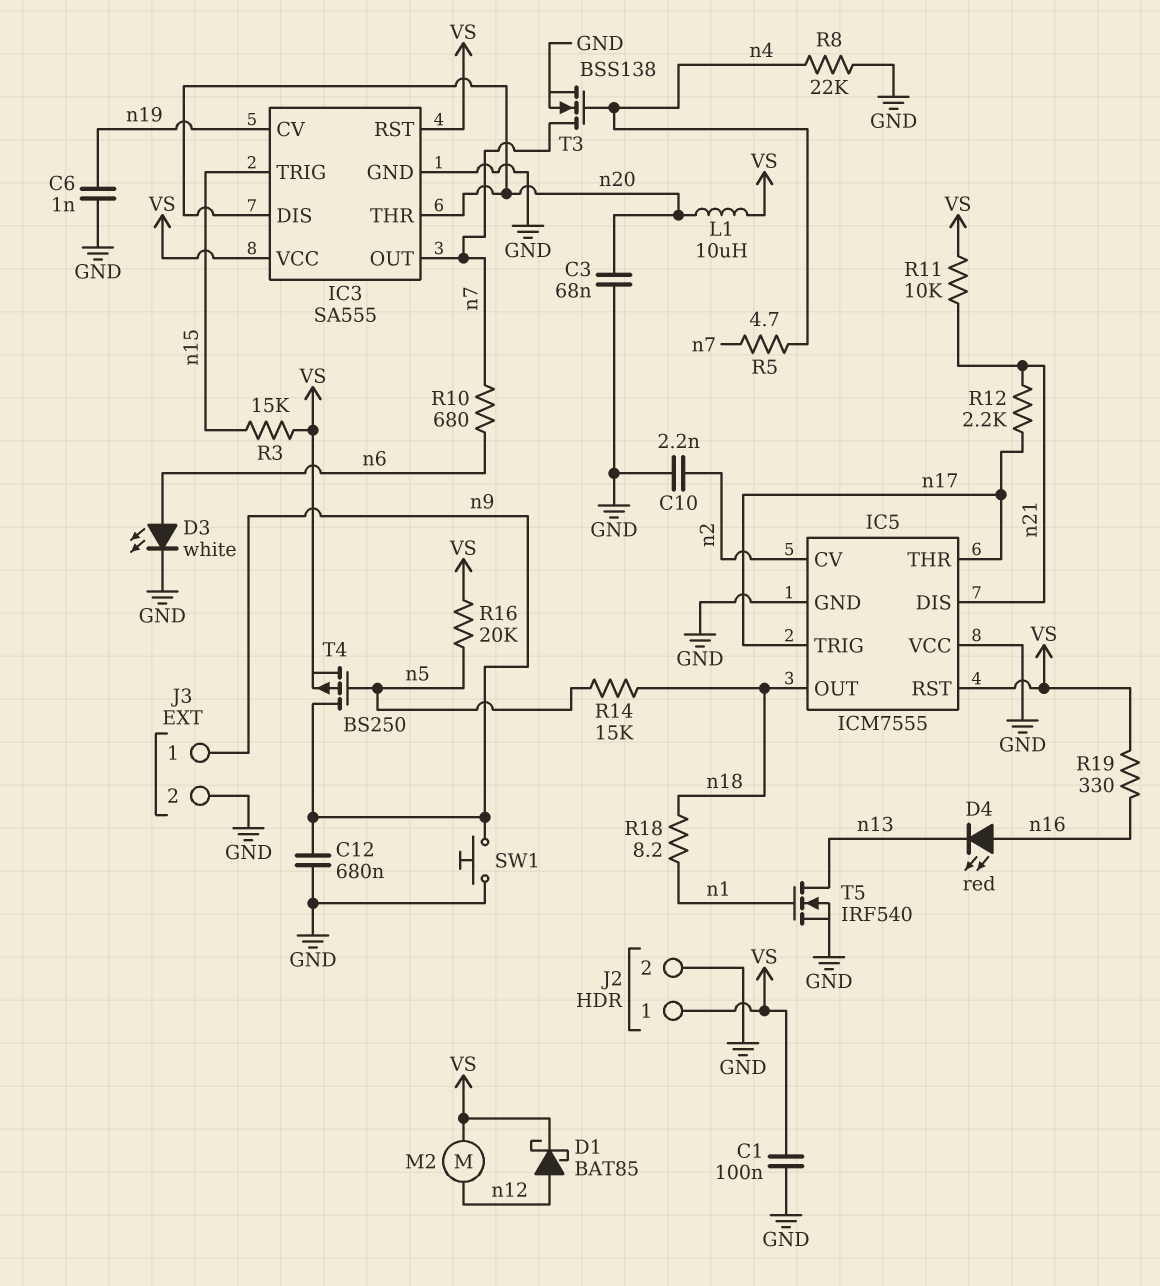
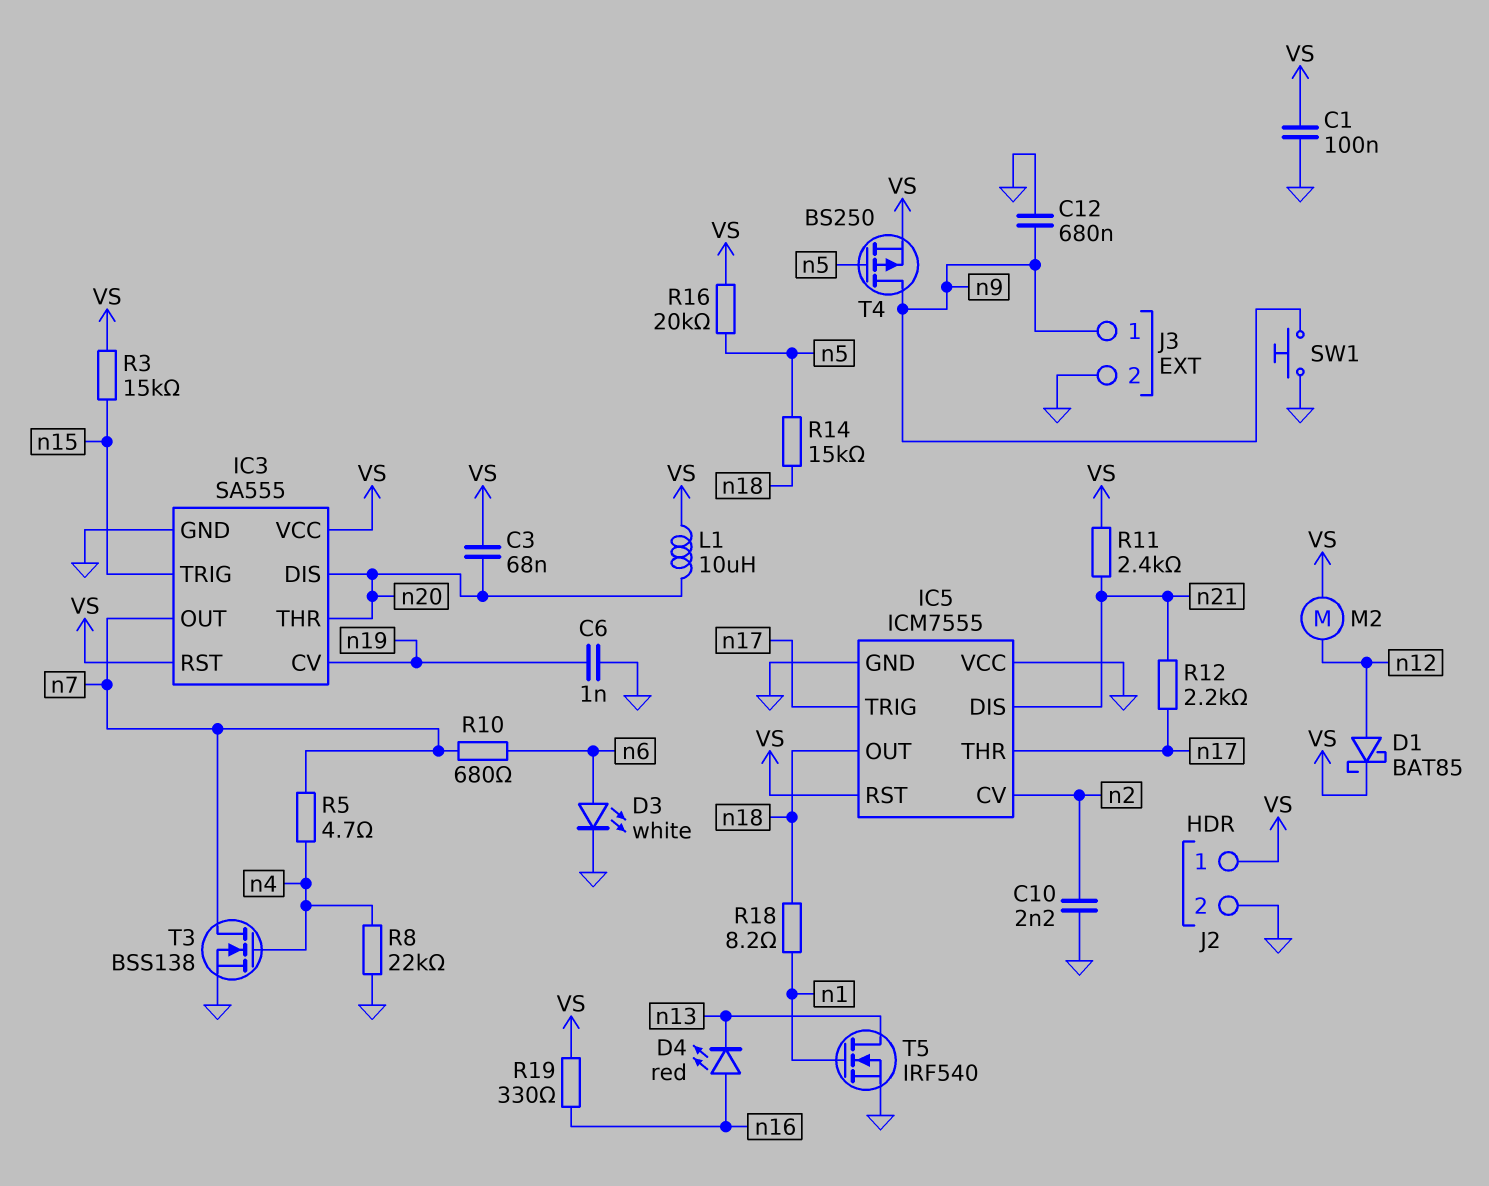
C3: 68nF (GND, n20) -> 68nF (VS, n20)
R11: 10k (VS, n21) -> 2.4k (VS, n21)

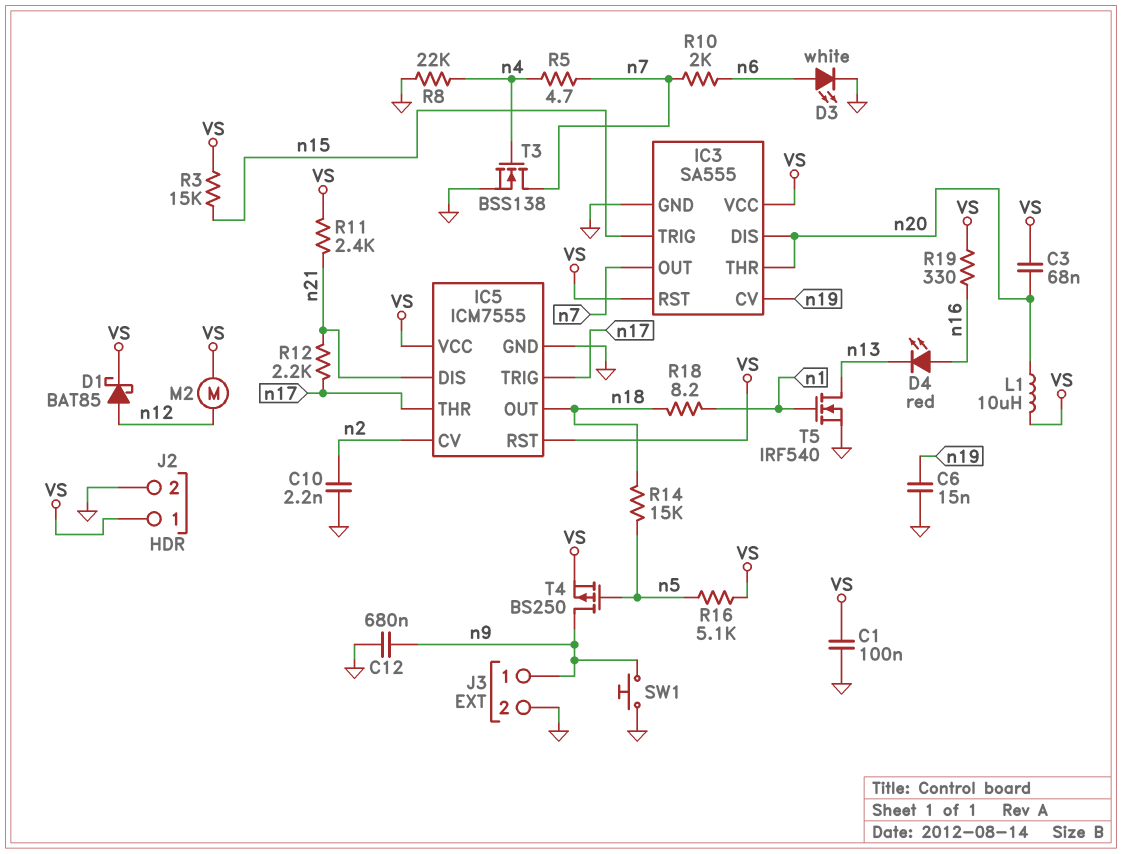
C6: 1nF (GND, n19) -> 15nF (GND, n19)
IC5 pin VCC: GND -> VS
R10: 680 (n6, n7) -> 2k (n6, n7)
R16: 20k (VS, n5) -> 5.1k (VS, n5)

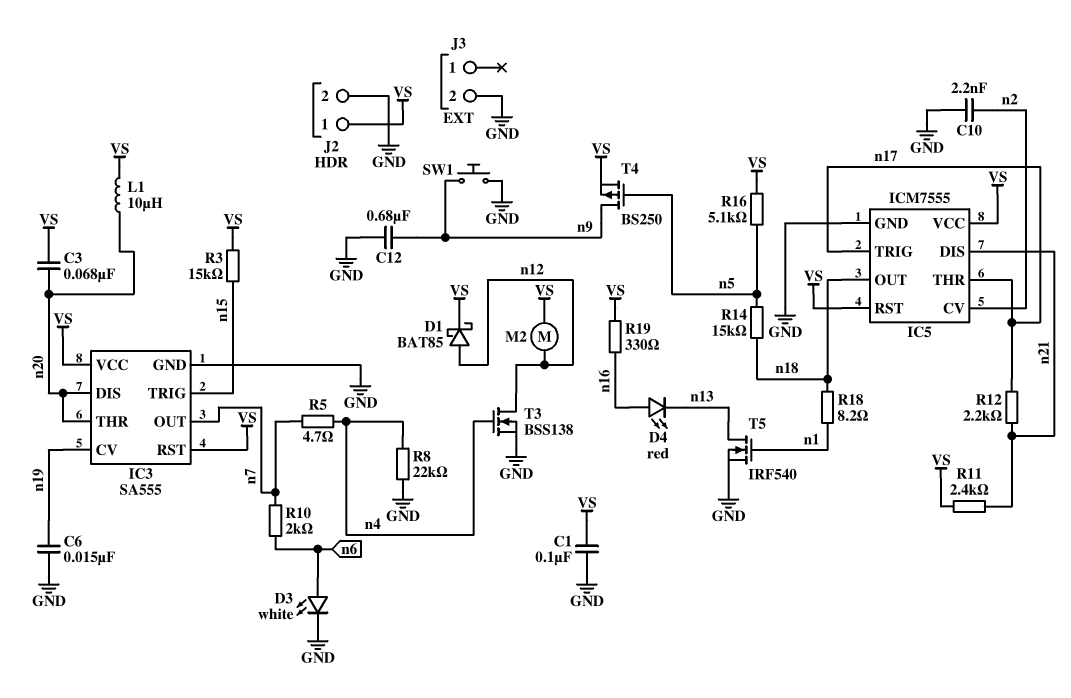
J3 pin 1: n9 -> none
T3: NMOS BSS138 (G n4, D n7, S GND) -> NMOS BSS138 (G n4, D n12, S GND)

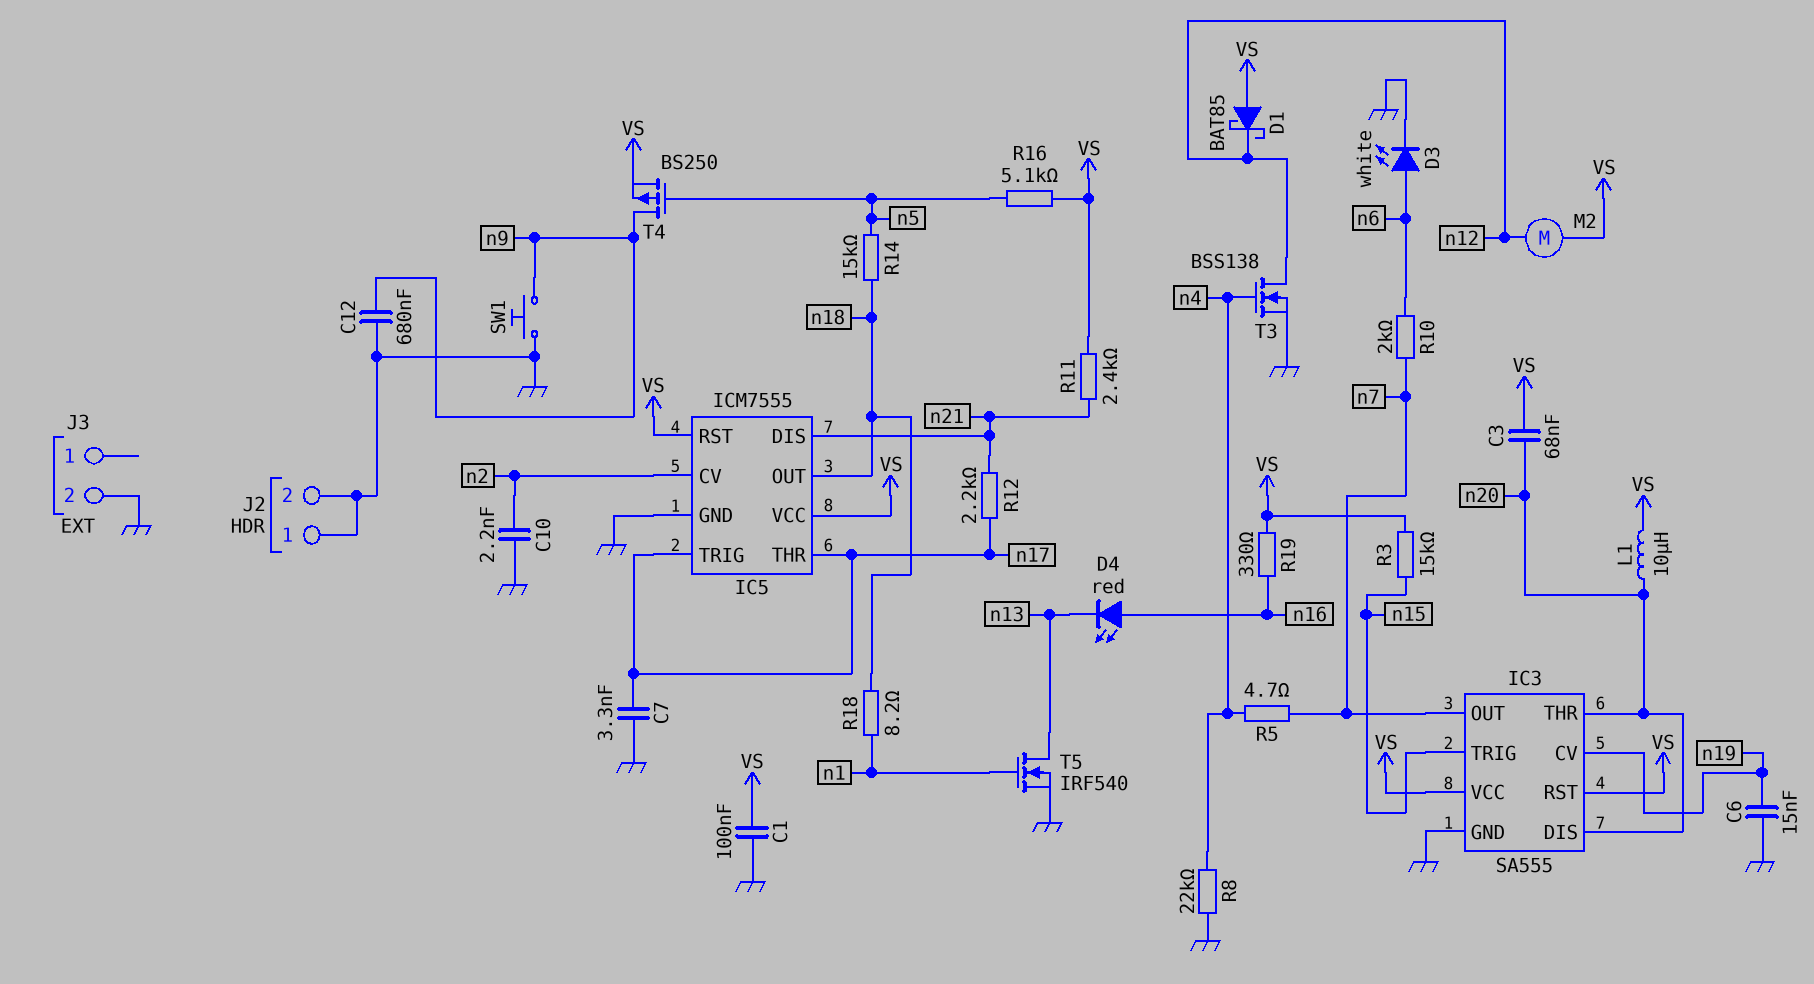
C7: none -> 3.3nF (GND, n17)
D1: schottky BAT85 (A n12, K VS) -> schottky BAT85 (A VS, K n12)
J2 pin 1: VS -> GND

